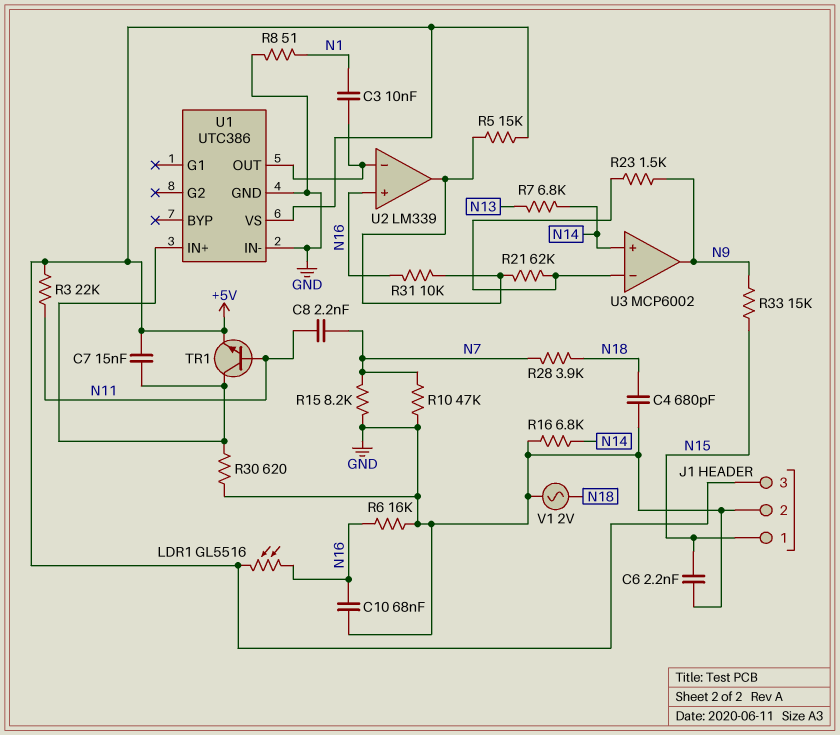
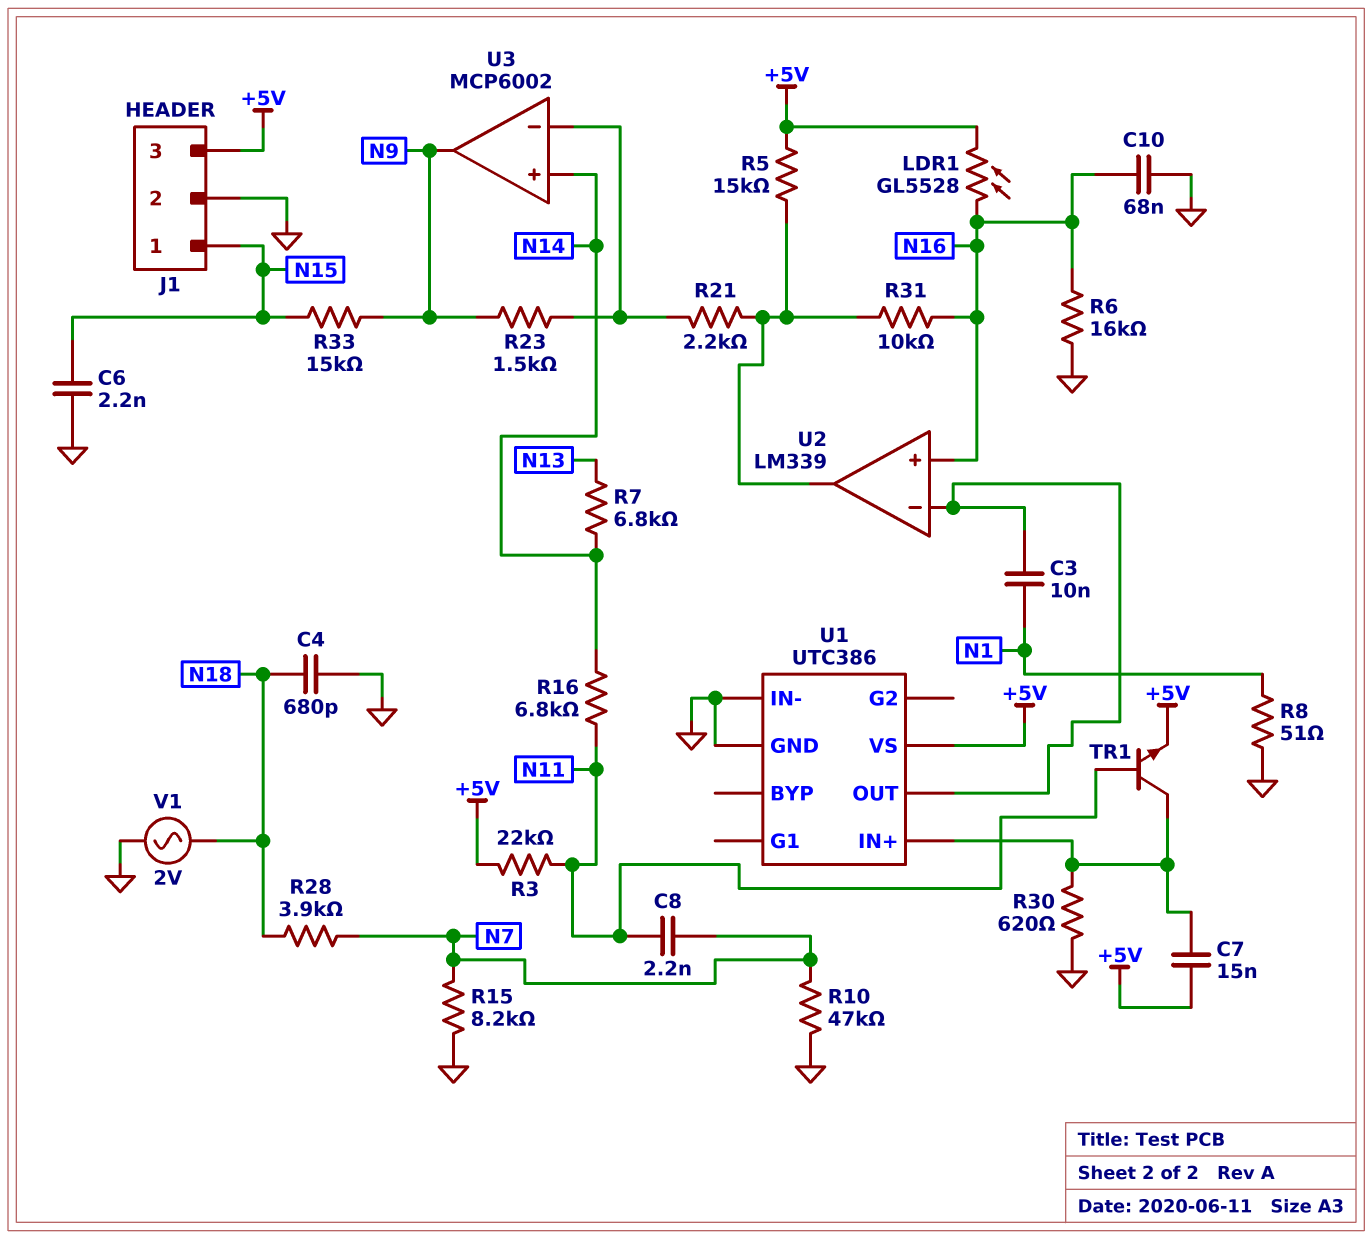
LDR1: GL5516 (+5V, N16) -> GL5528 (+5V, N16)
R16: 6.8k (GND, N14) -> 6.8k (N11, N14)
R21: 62k (U2/out, U3/in-) -> 2.2k (U2/out, U3/in-)

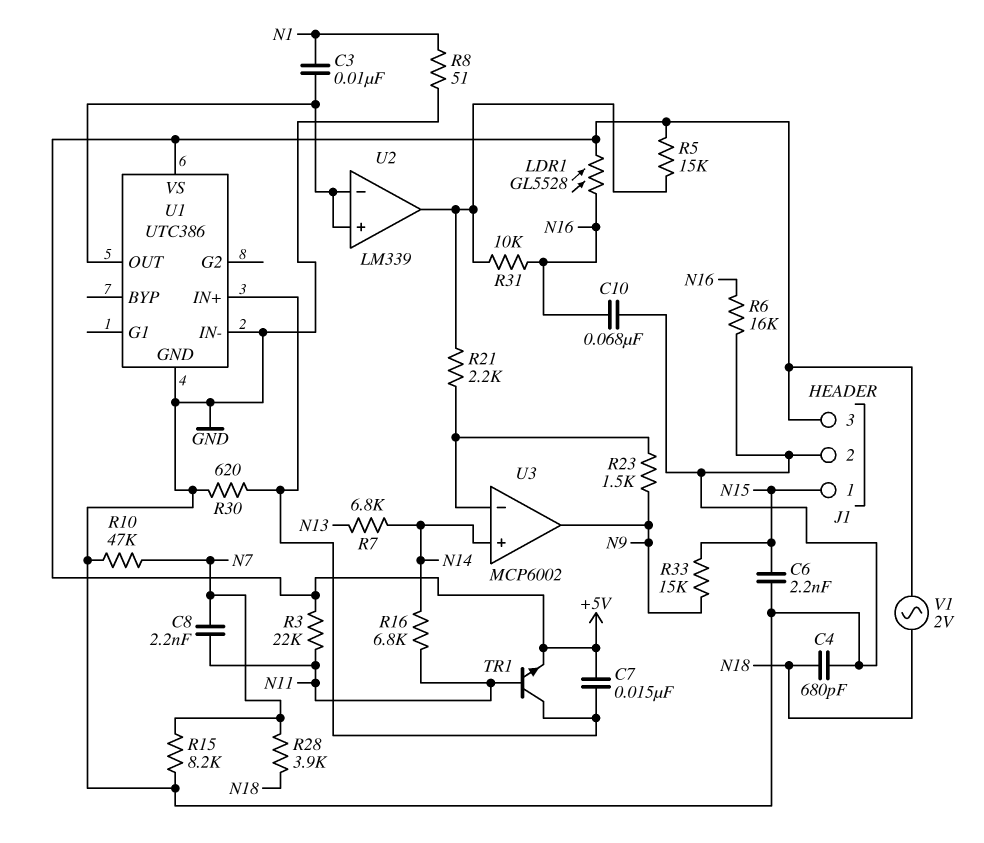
U2 pin in+: N16 -> U1/OUT
V1: AC 2V (GND, N18) -> AC 2V (+5V, N18)

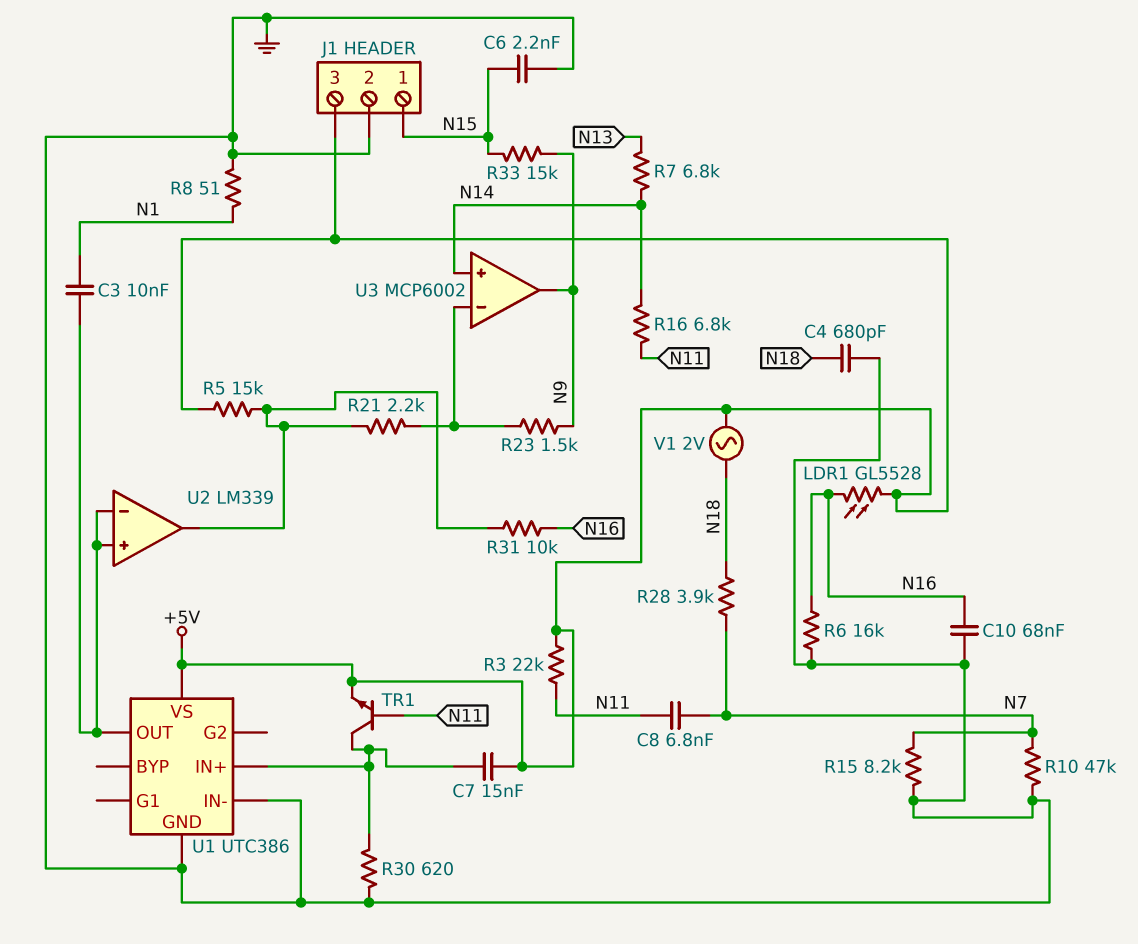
C8: 2.2nF (N7, N11) -> 6.8nF (N7, N11)

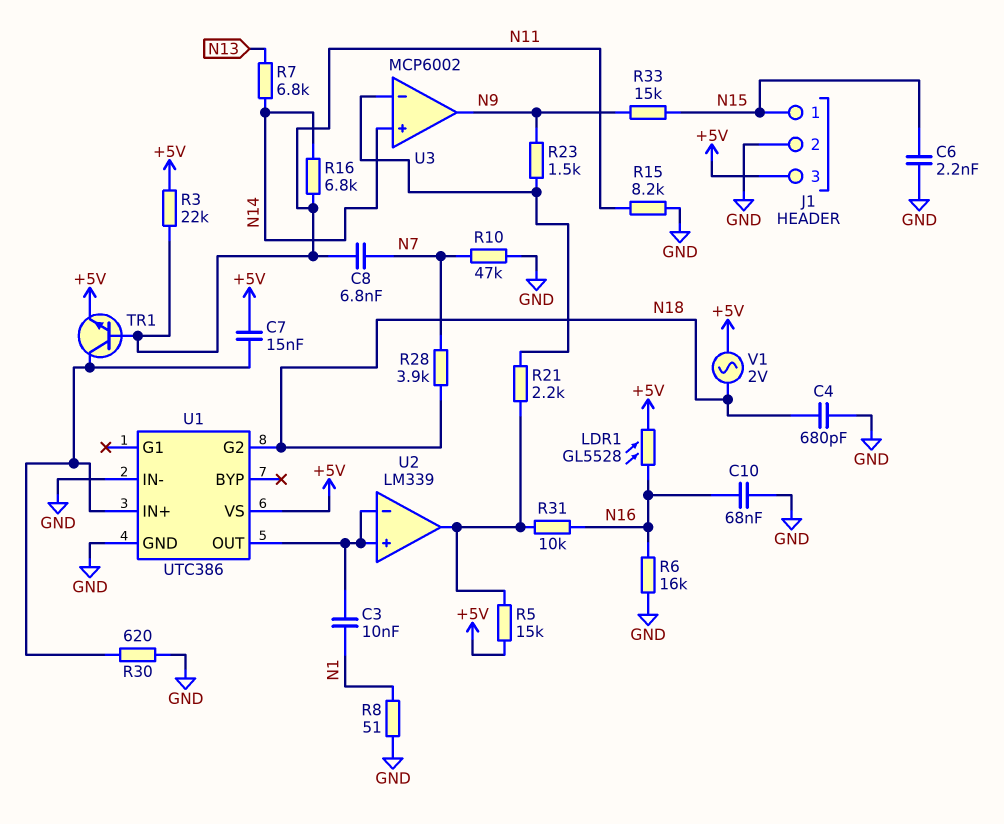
R15: 8.2k (GND, N7) -> 8.2k (GND, N11)
U1 pin G2: none -> N18

